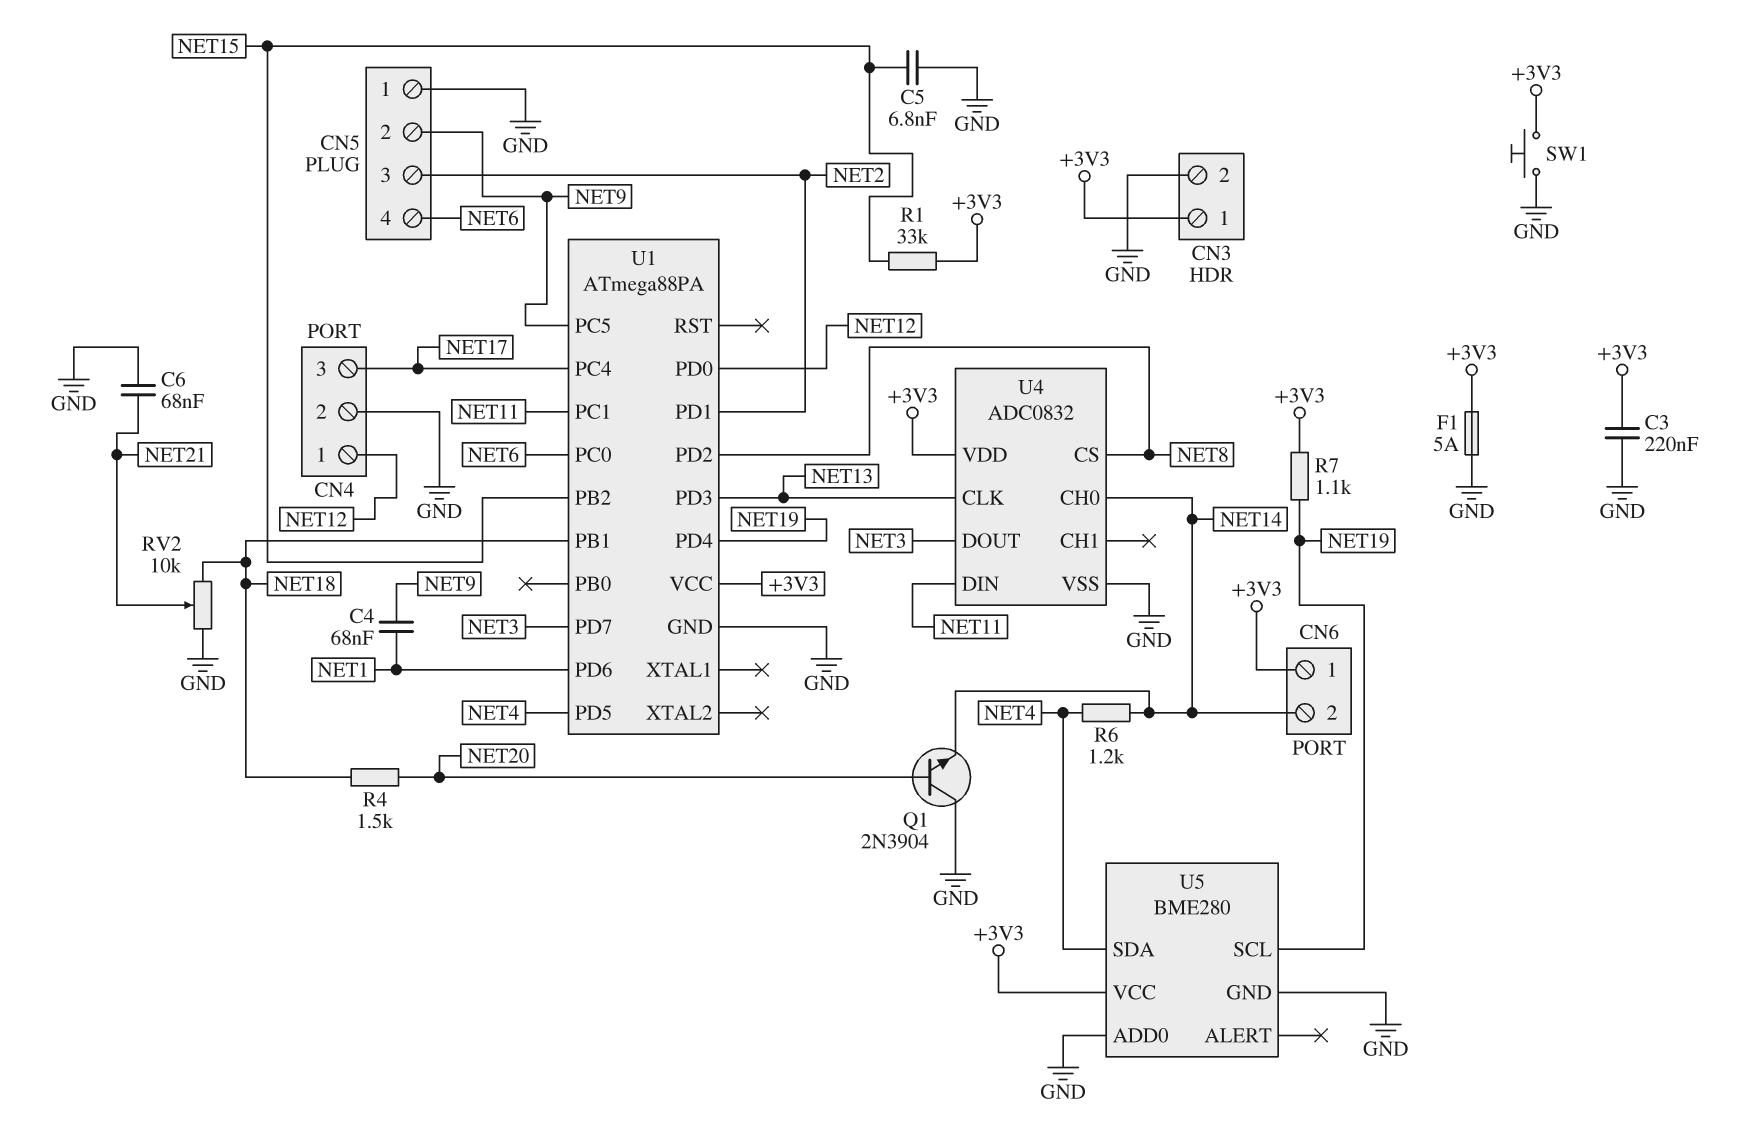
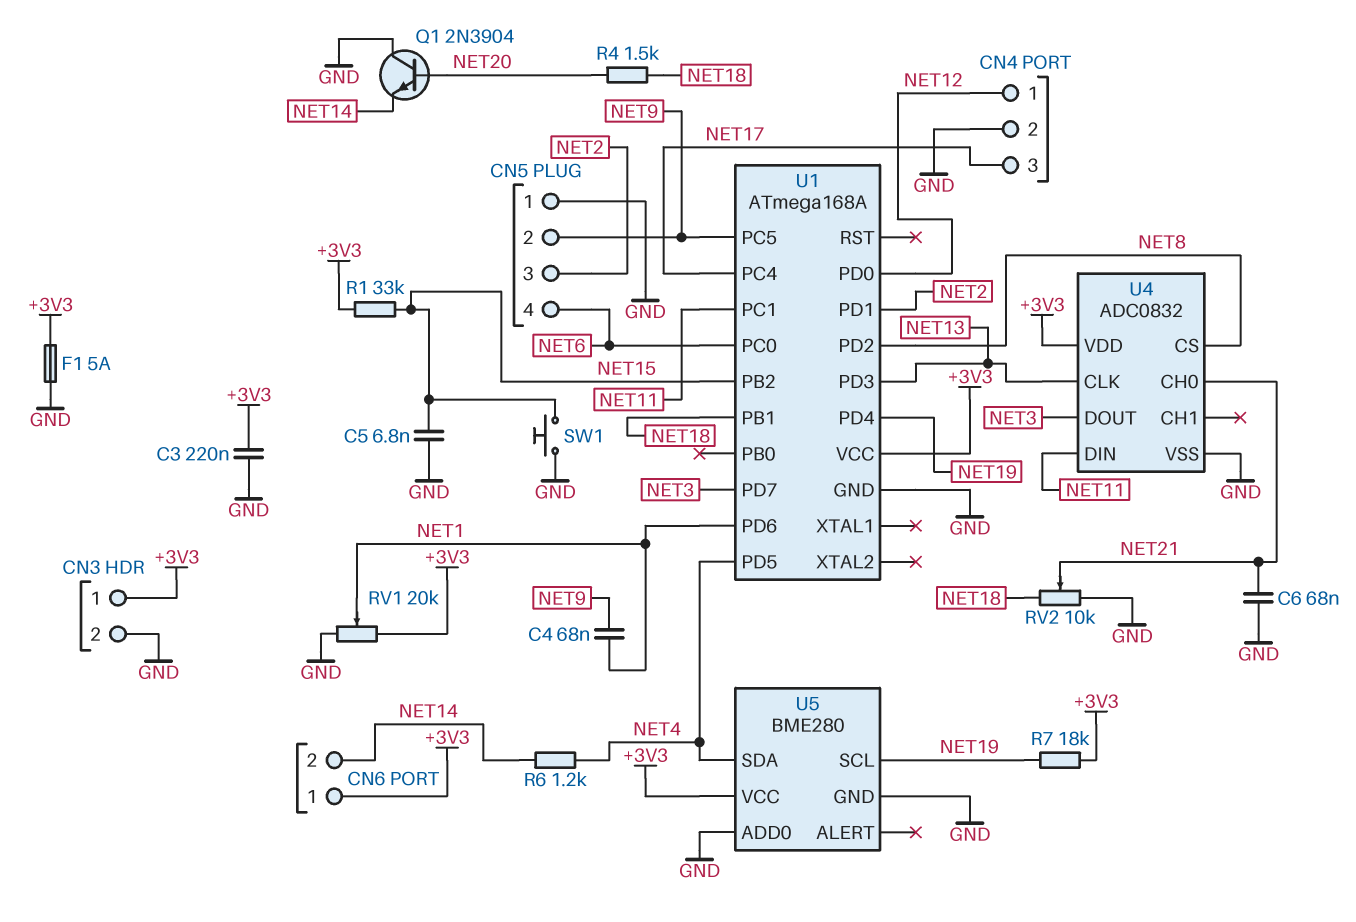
R7: 1.1k (+3V3, NET19) -> 18k (+3V3, NET19)
RV1: none -> 20k (+3V3, GND, wiper NET1)
SW1: button (+3V3, GND) -> button (GND, NET15)
U1: ATmega88PA -> ATmega168A
U4 pin CH0: NET14 -> NET21

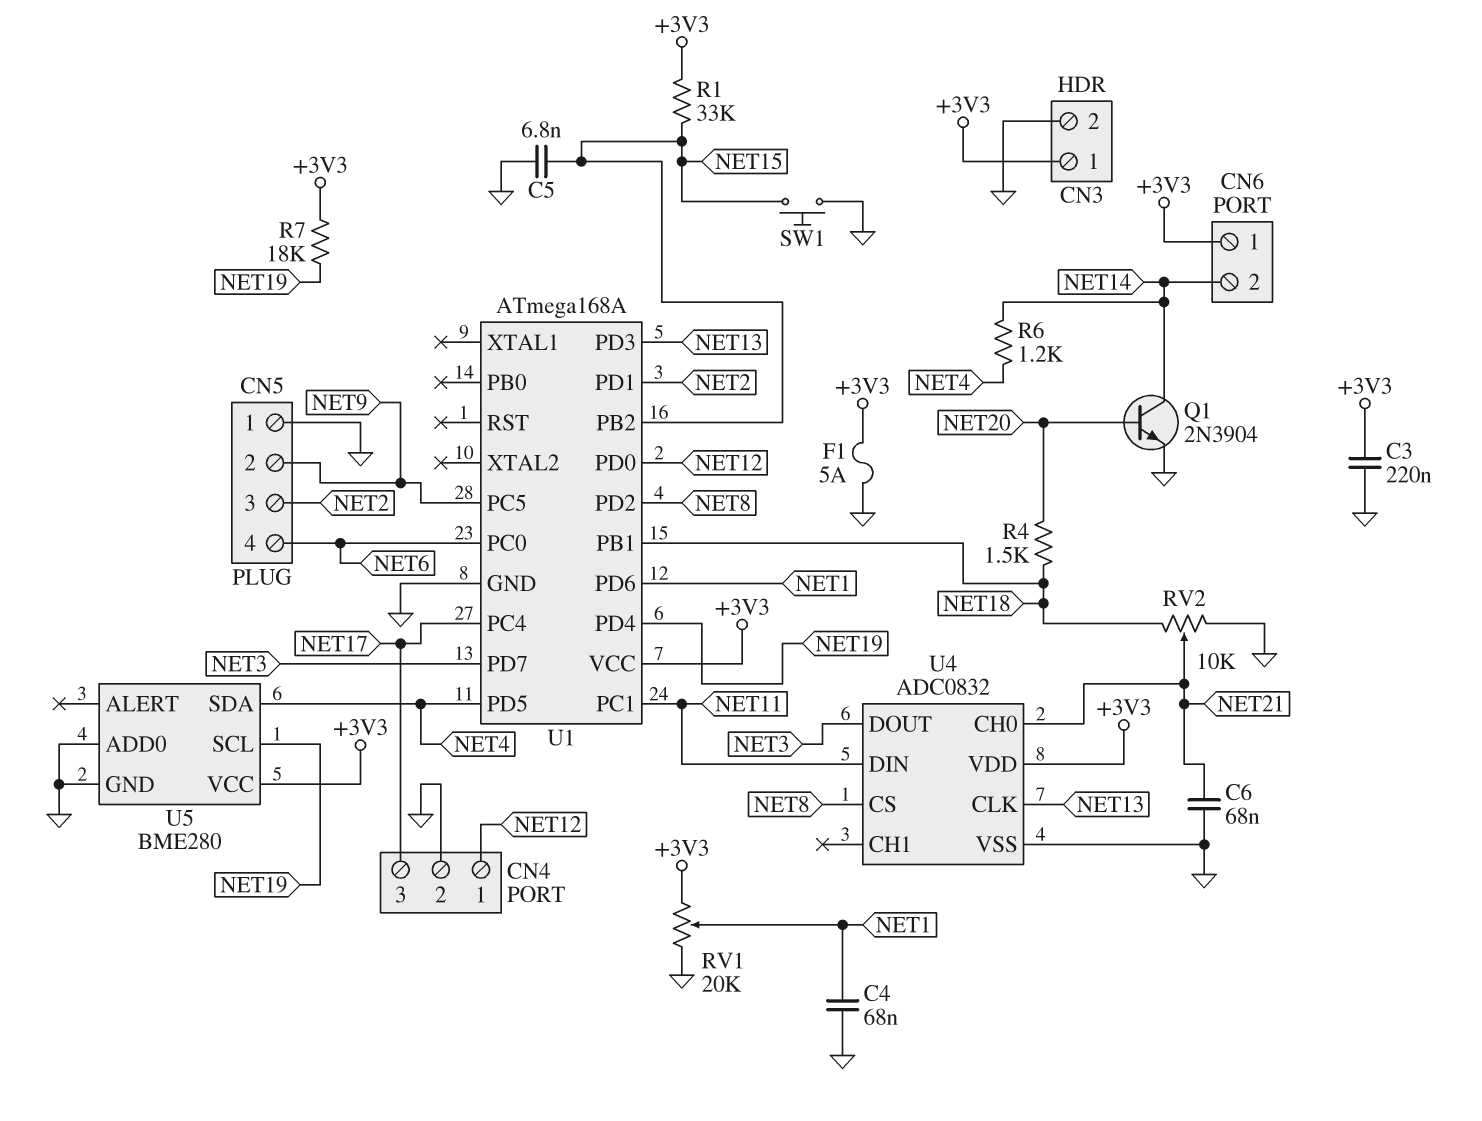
C4: 68nF (NET1, NET9) -> 68nF (GND, NET1)
Q1: NPN 2N3904 (B NET20, C GND, E NET14) -> NPN 2N3904 (B NET20, C NET14, E GND)

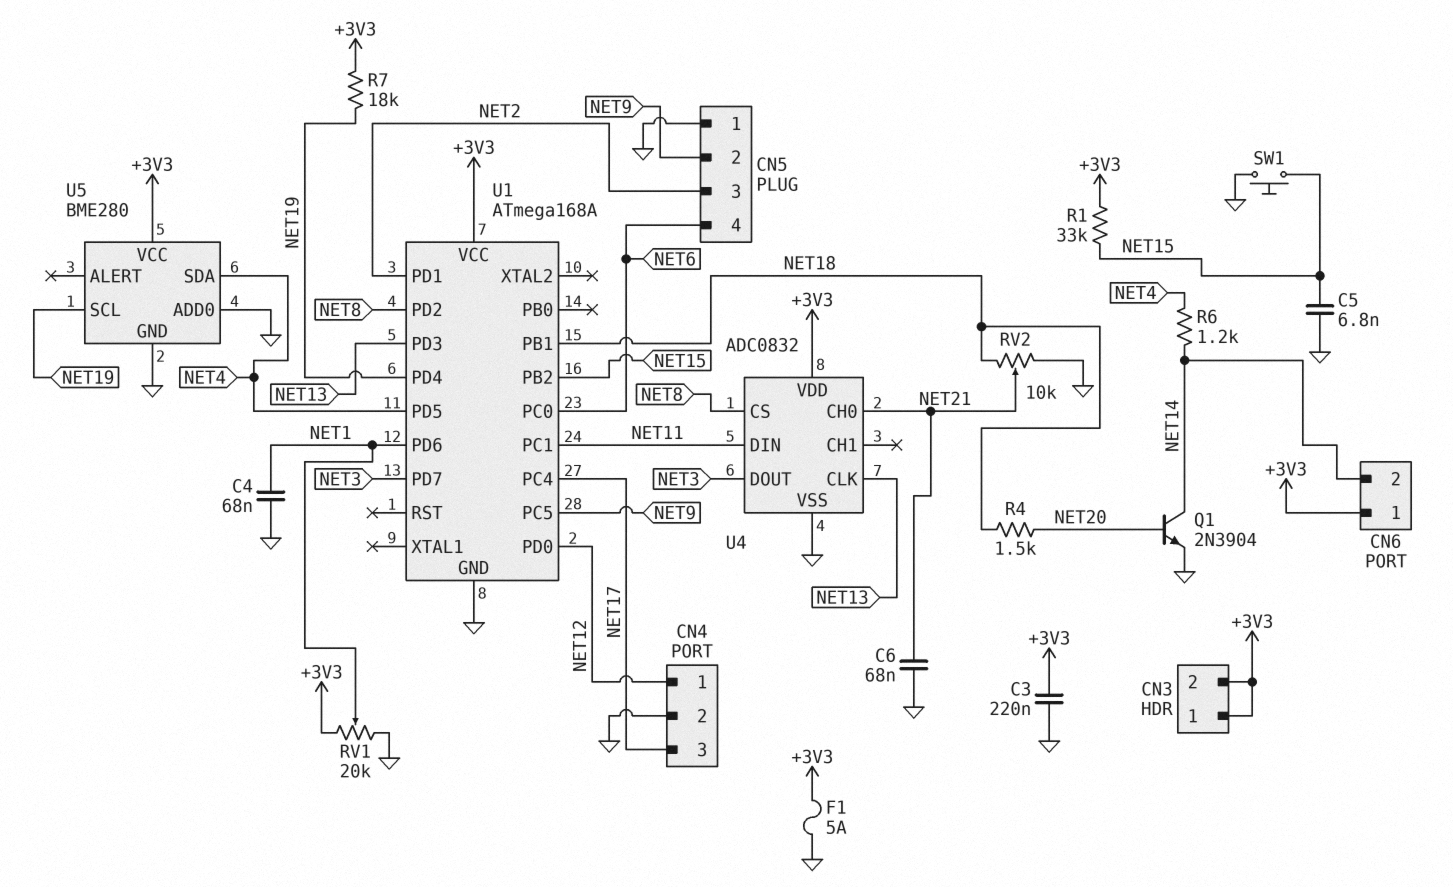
CN3 pin 2: GND -> +3V3

